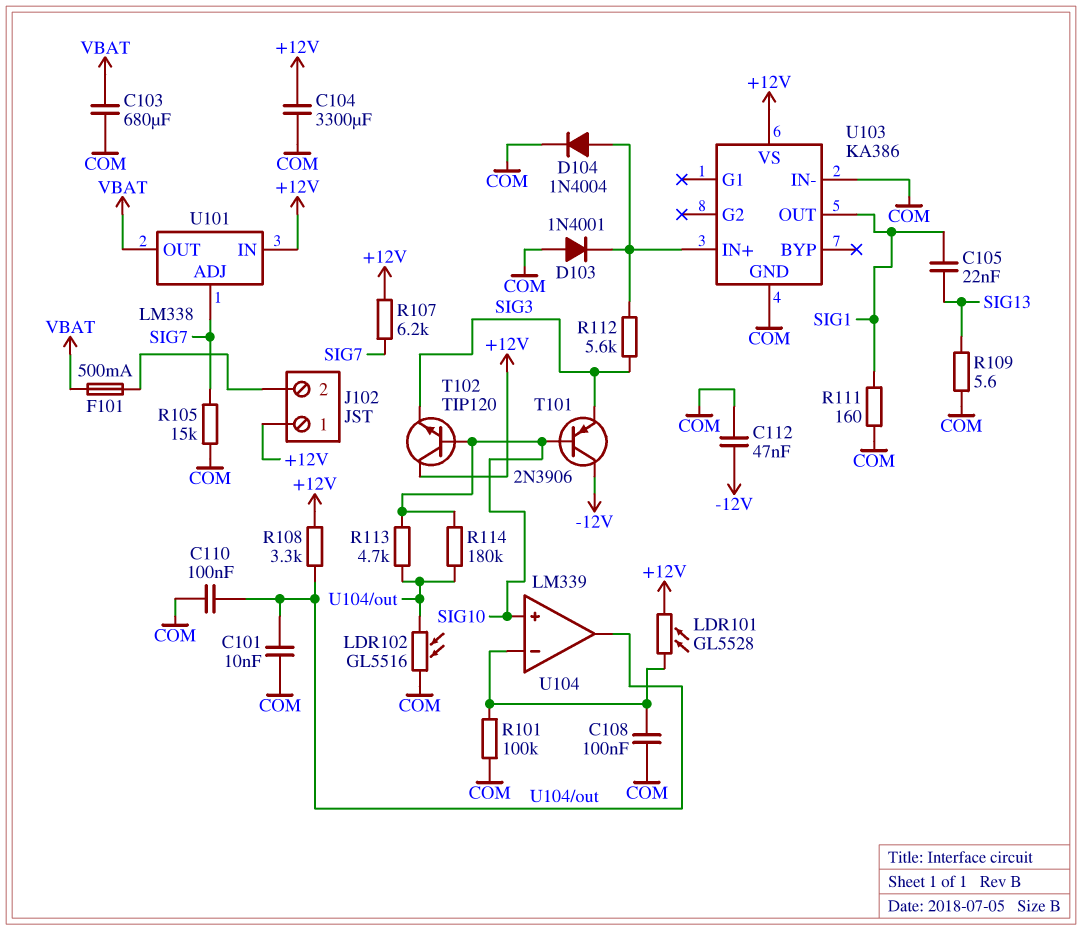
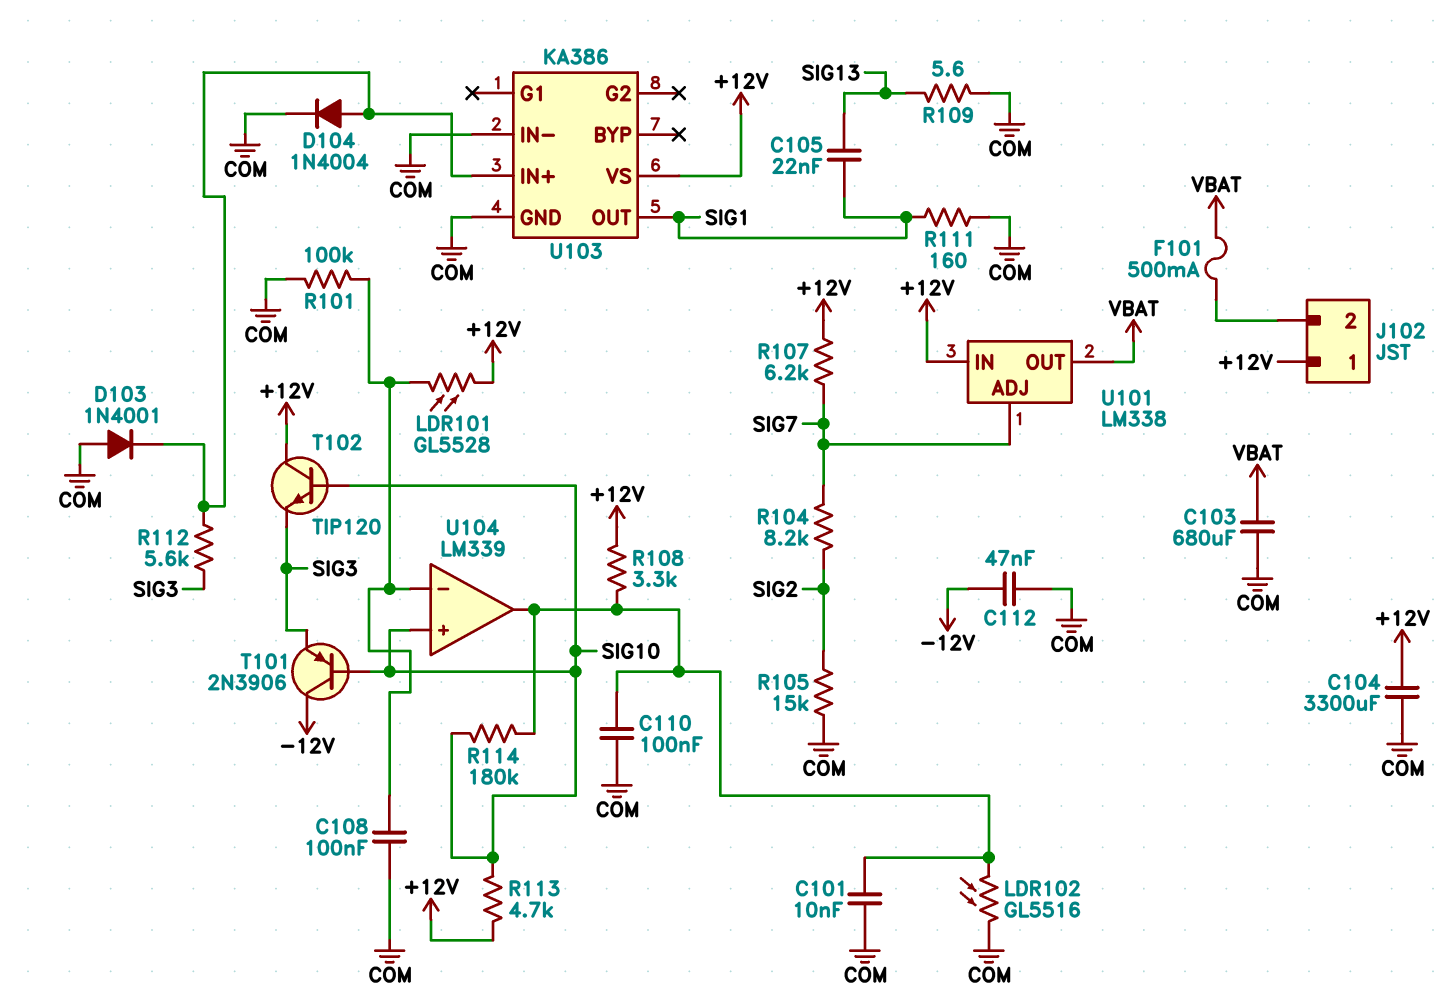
R104: none -> 8.2k (SIG2, SIG7)
R105: 15k (COM, SIG7) -> 15k (COM, SIG2)
R113: 4.7k (SIG10, U104/out) -> 4.7k (+12V, SIG10)

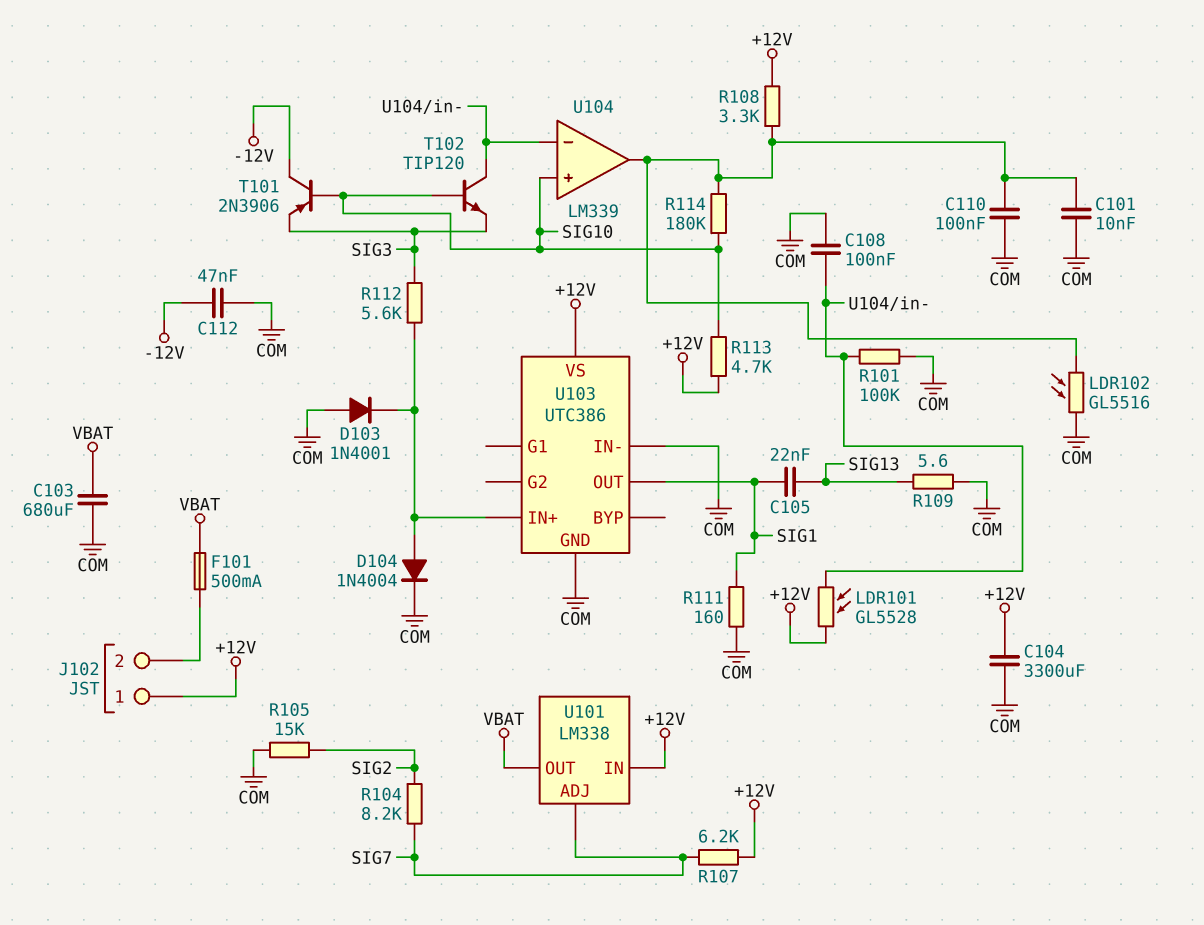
T102: NPN TIP120 (B SIG10, C +12V, E SIG3) -> NPN TIP120 (B SIG10, C U104/in-, E SIG3)
U103: KA386 -> UTC386

